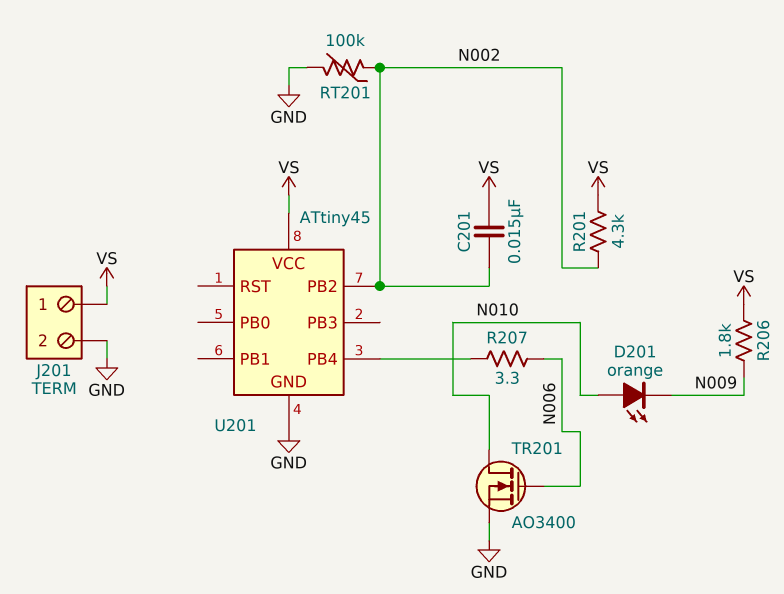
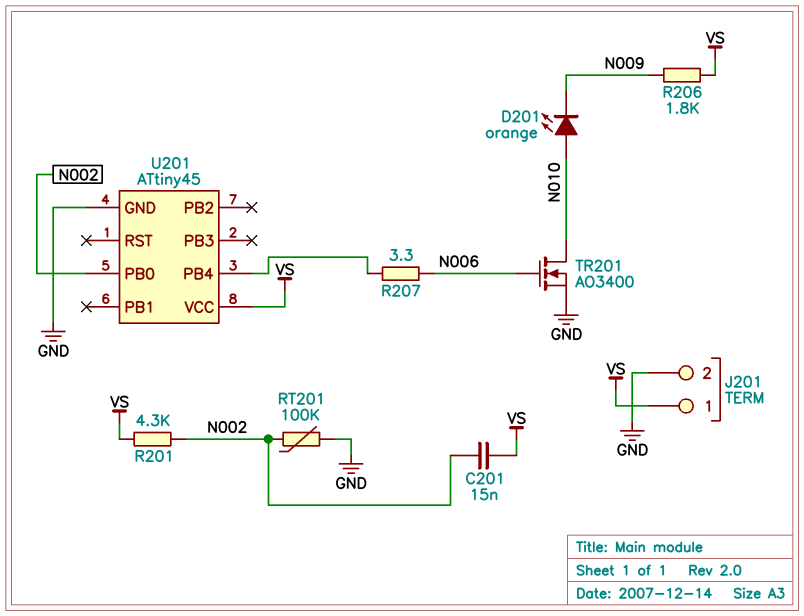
U201 pin PB0: none -> N002
U201 pin PB2: N002 -> none

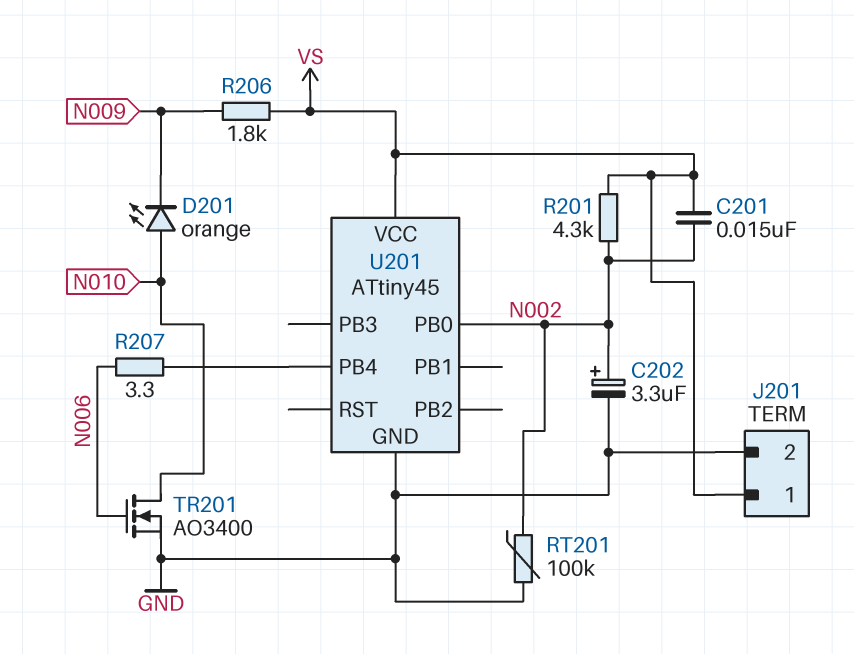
C202: none -> 3.3uF (plus N002, minus GND)

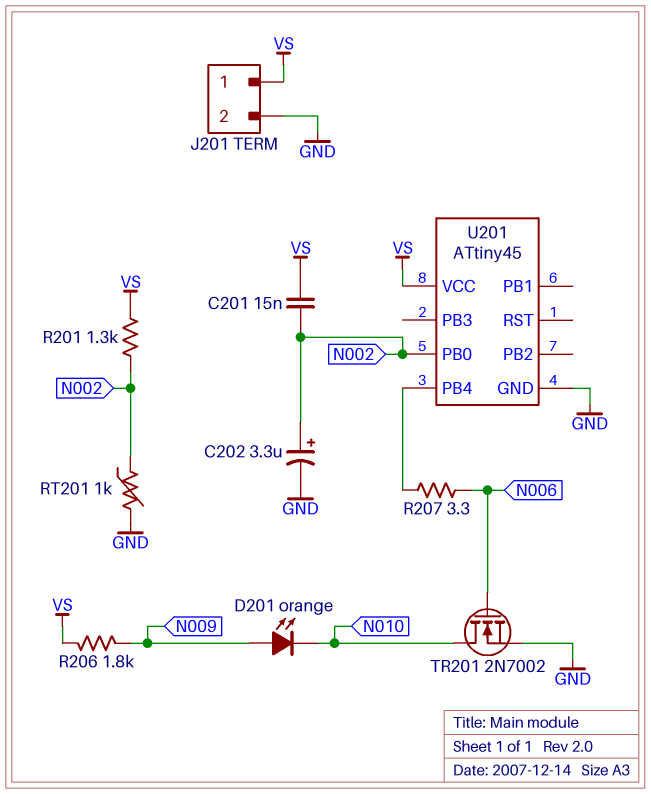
D201: LED orange (A N010, K N009) -> LED orange (A N009, K N010)
R201: 4.3k (N002, VS) -> 1.3k (N002, VS)
RT201: 100k (GND, N002) -> 1k (GND, N002)
TR201: NMOS AO3400 (G N006, D N010, S GND) -> NMOS 2N7002 (G N006, D N010, S GND)

